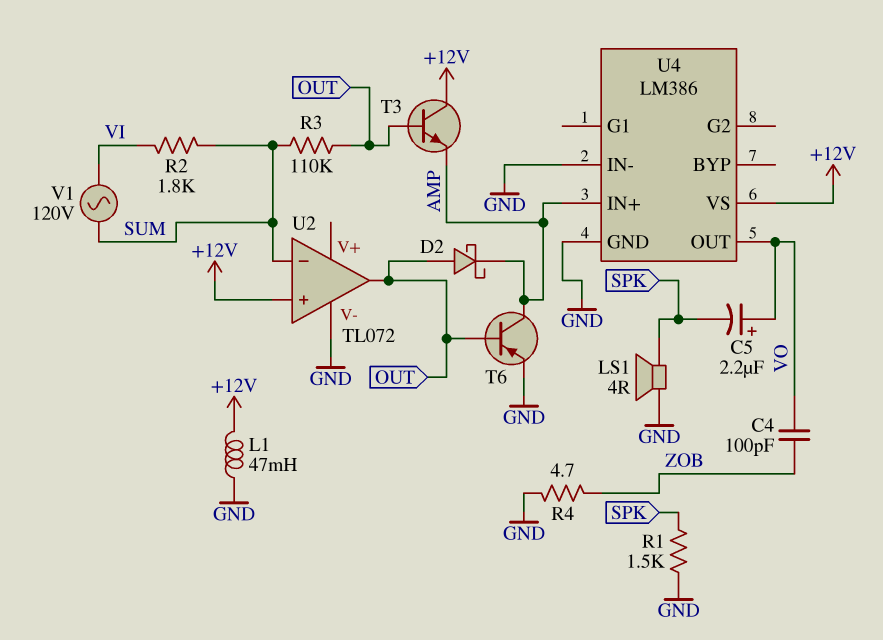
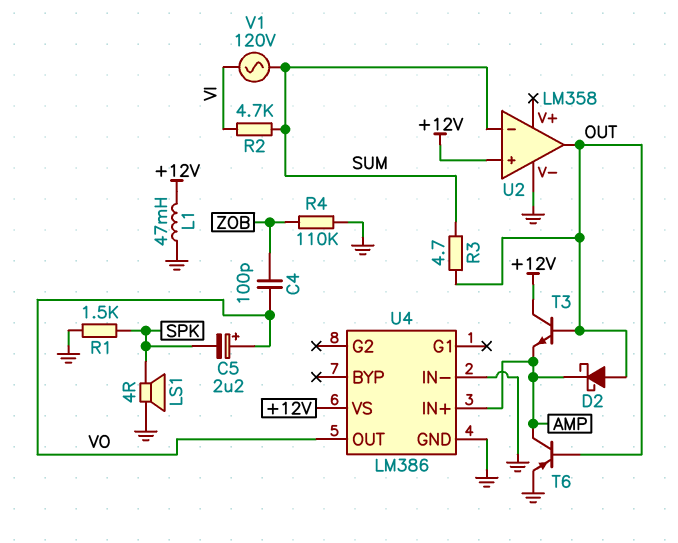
R2: 1.8k (SUM, VI) -> 4.7k (SUM, VI)
R3: 110k (OUT, SUM) -> 4.7 (OUT, SUM)
R4: 4.7 (GND, ZOB) -> 110k (GND, ZOB)
U2: TL072 -> LM358

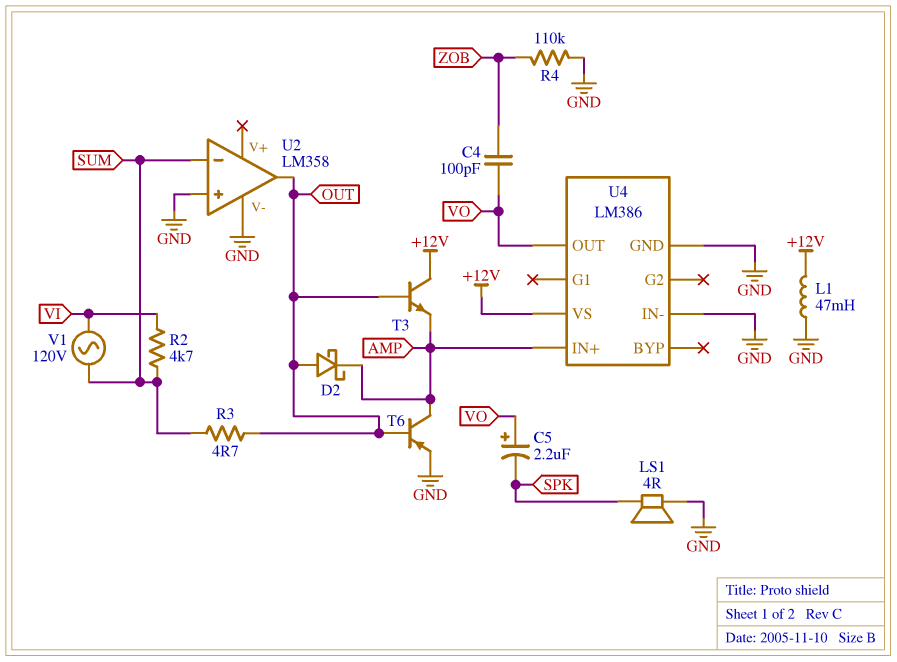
R1: 1.5k (GND, SPK) -> none
U2 pin in+: +12V -> GND

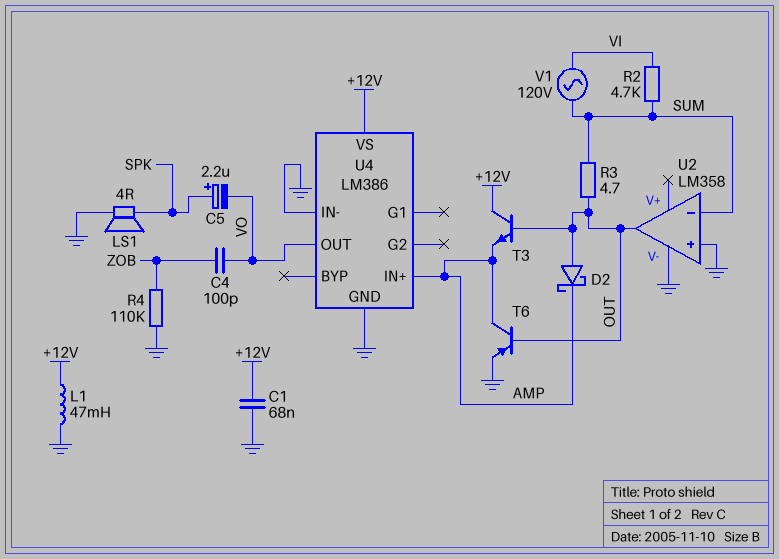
C1: none -> 68nF (+12V, GND)
C5: 2.2uF (plus VO, minus SPK) -> 2.2uF (plus SPK, minus VO)

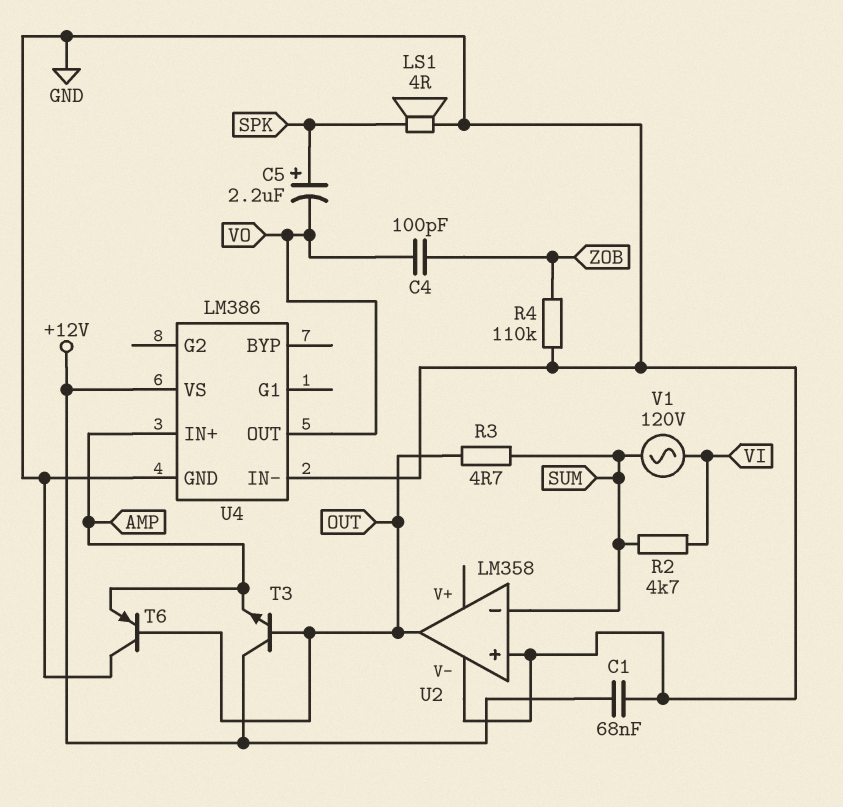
D2: schottky (A OUT, K AMP) -> none
L1: 47mH (+12V, GND) -> none
T6: PNP (B OUT, C AMP, E GND) -> PNP (B OUT, C GND, E AMP)

